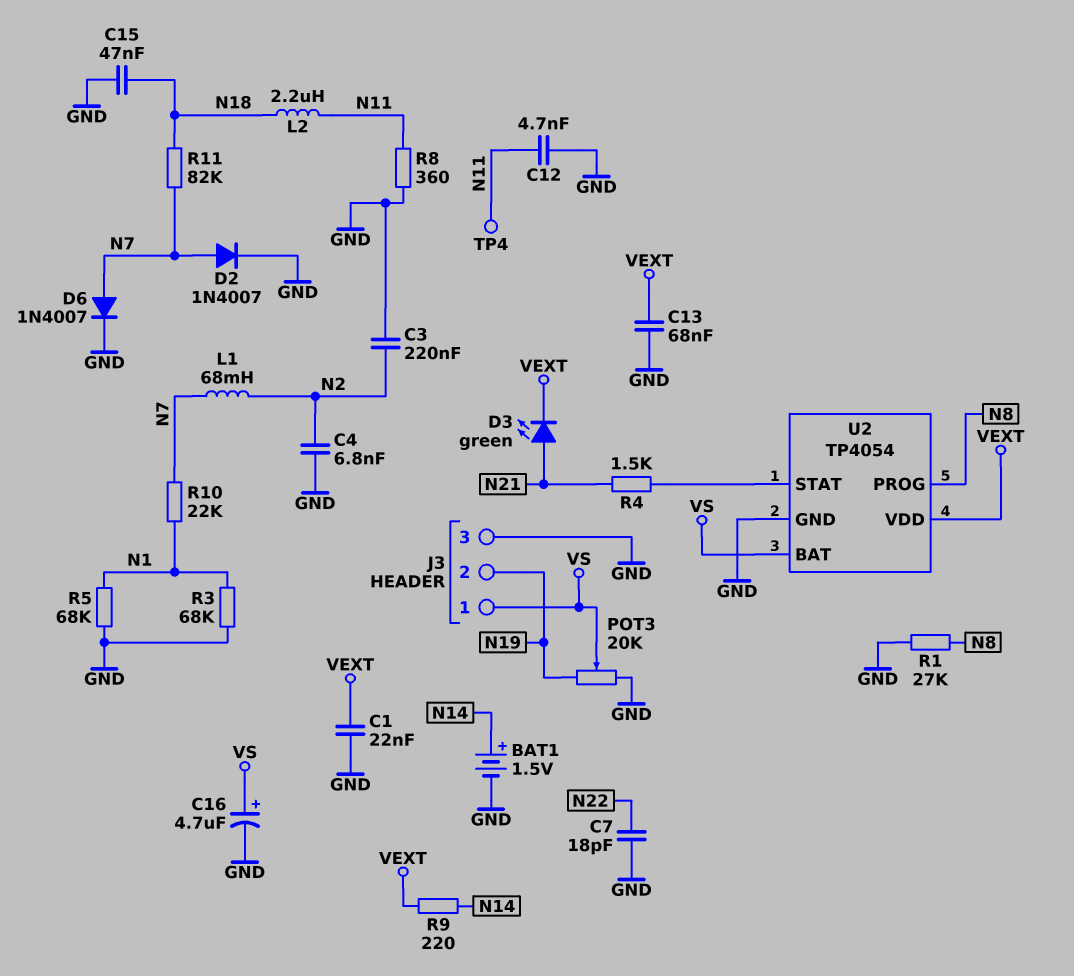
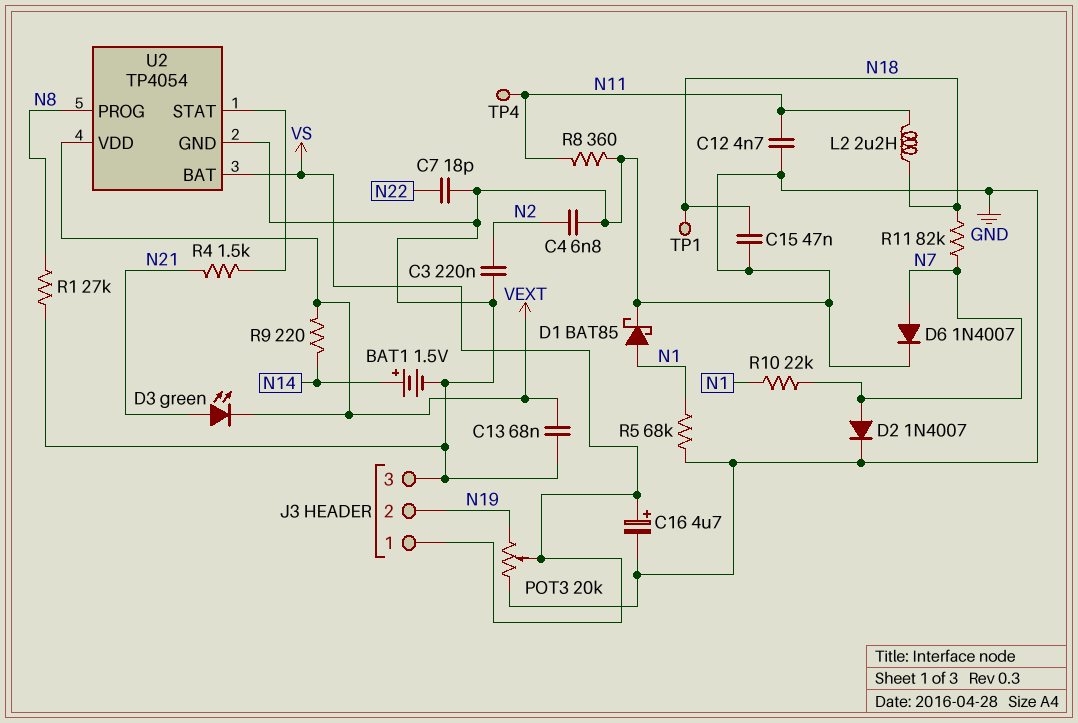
C1: 22nF (GND, VEXT) -> none
D1: none -> schottky BAT85 (A N1, K GND)
L1: 68mH (N2, N7) -> none
R3: 68k (GND, N1) -> none
TP1: none -> test point (N18)

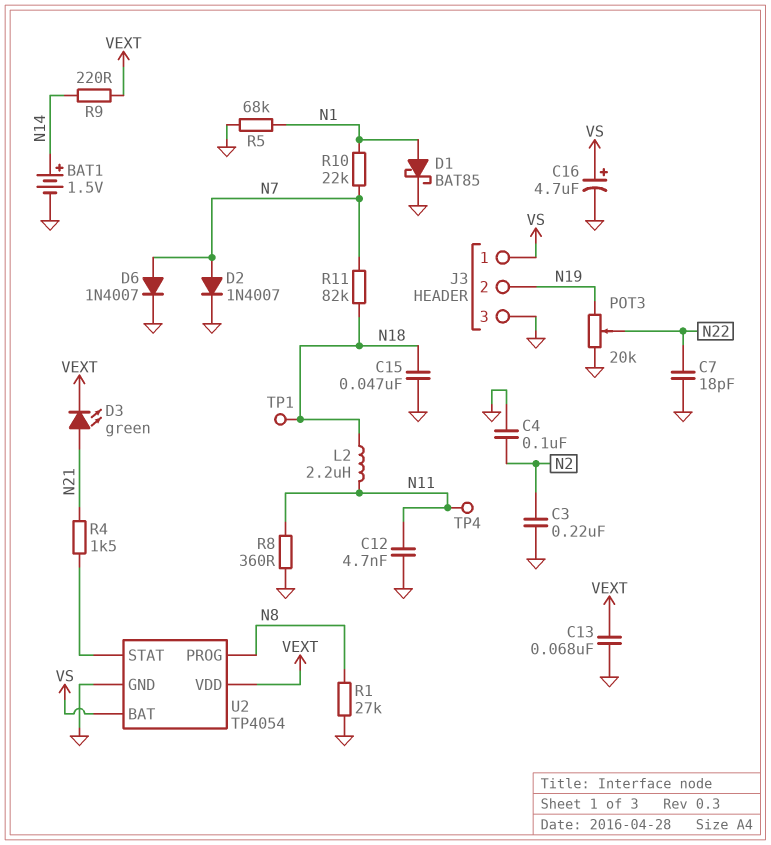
C4: 6.8nF (GND, N2) -> 100nF (GND, N2)
POT3: 20k (GND, N19, wiper VS) -> 20k (GND, N19, wiper N22)

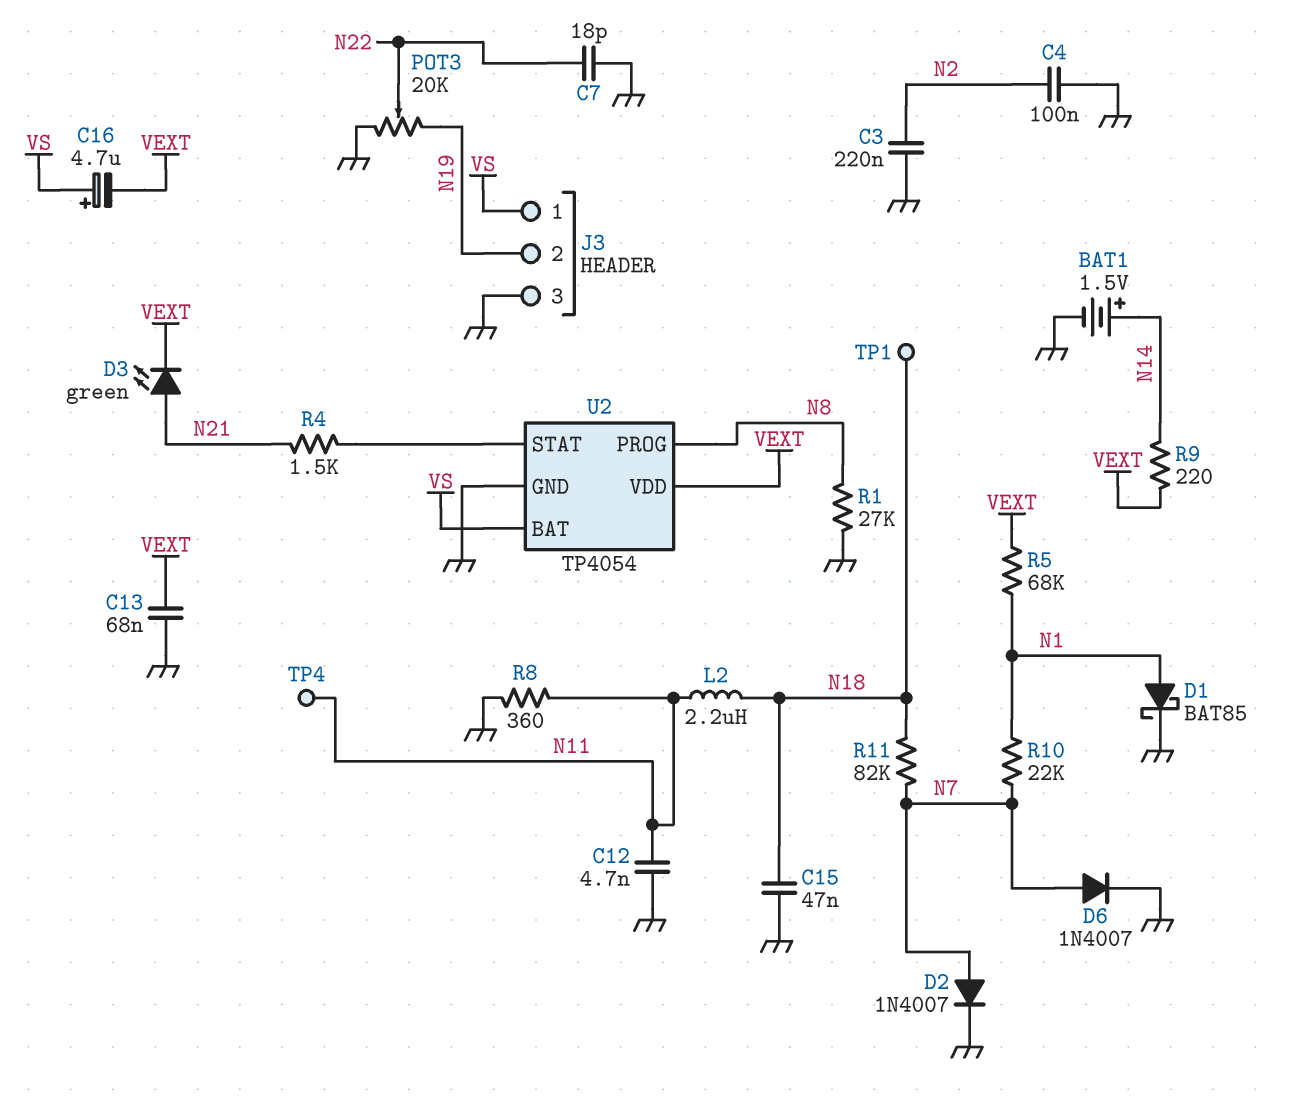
C16: 4.7uF (plus VS, minus GND) -> 4.7uF (plus VS, minus VEXT)
R5: 68k (GND, N1) -> 68k (N1, VEXT)

